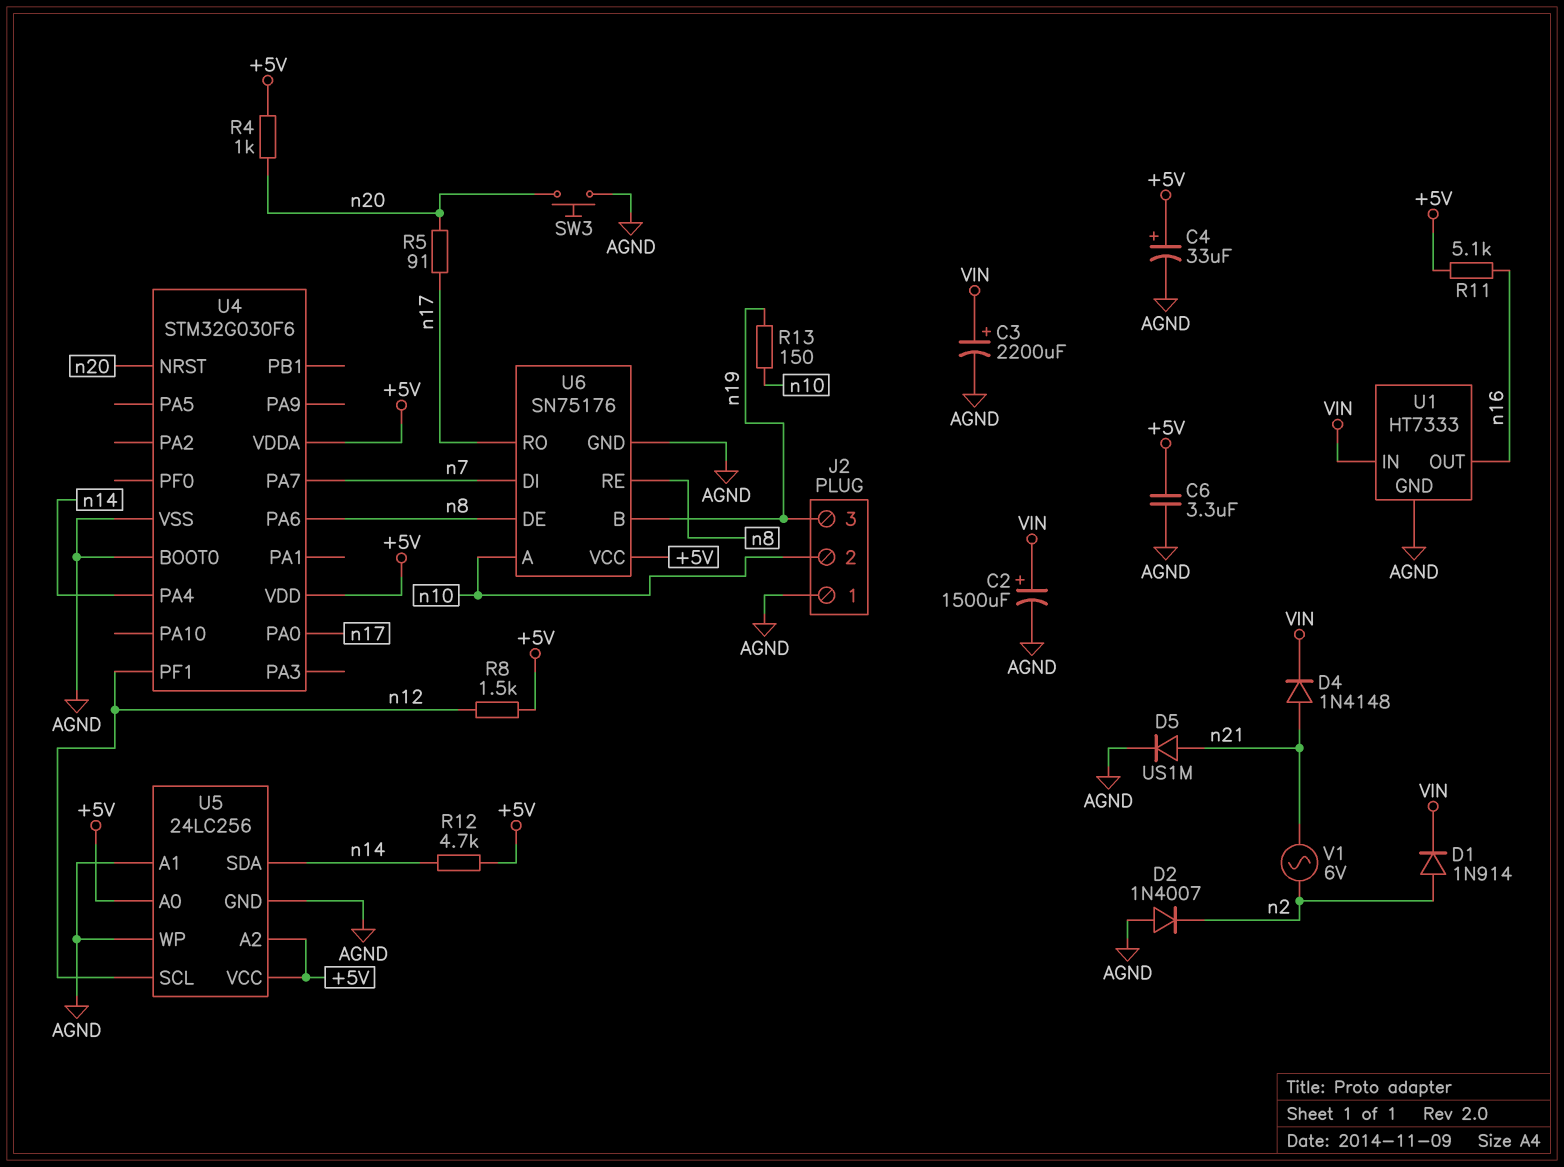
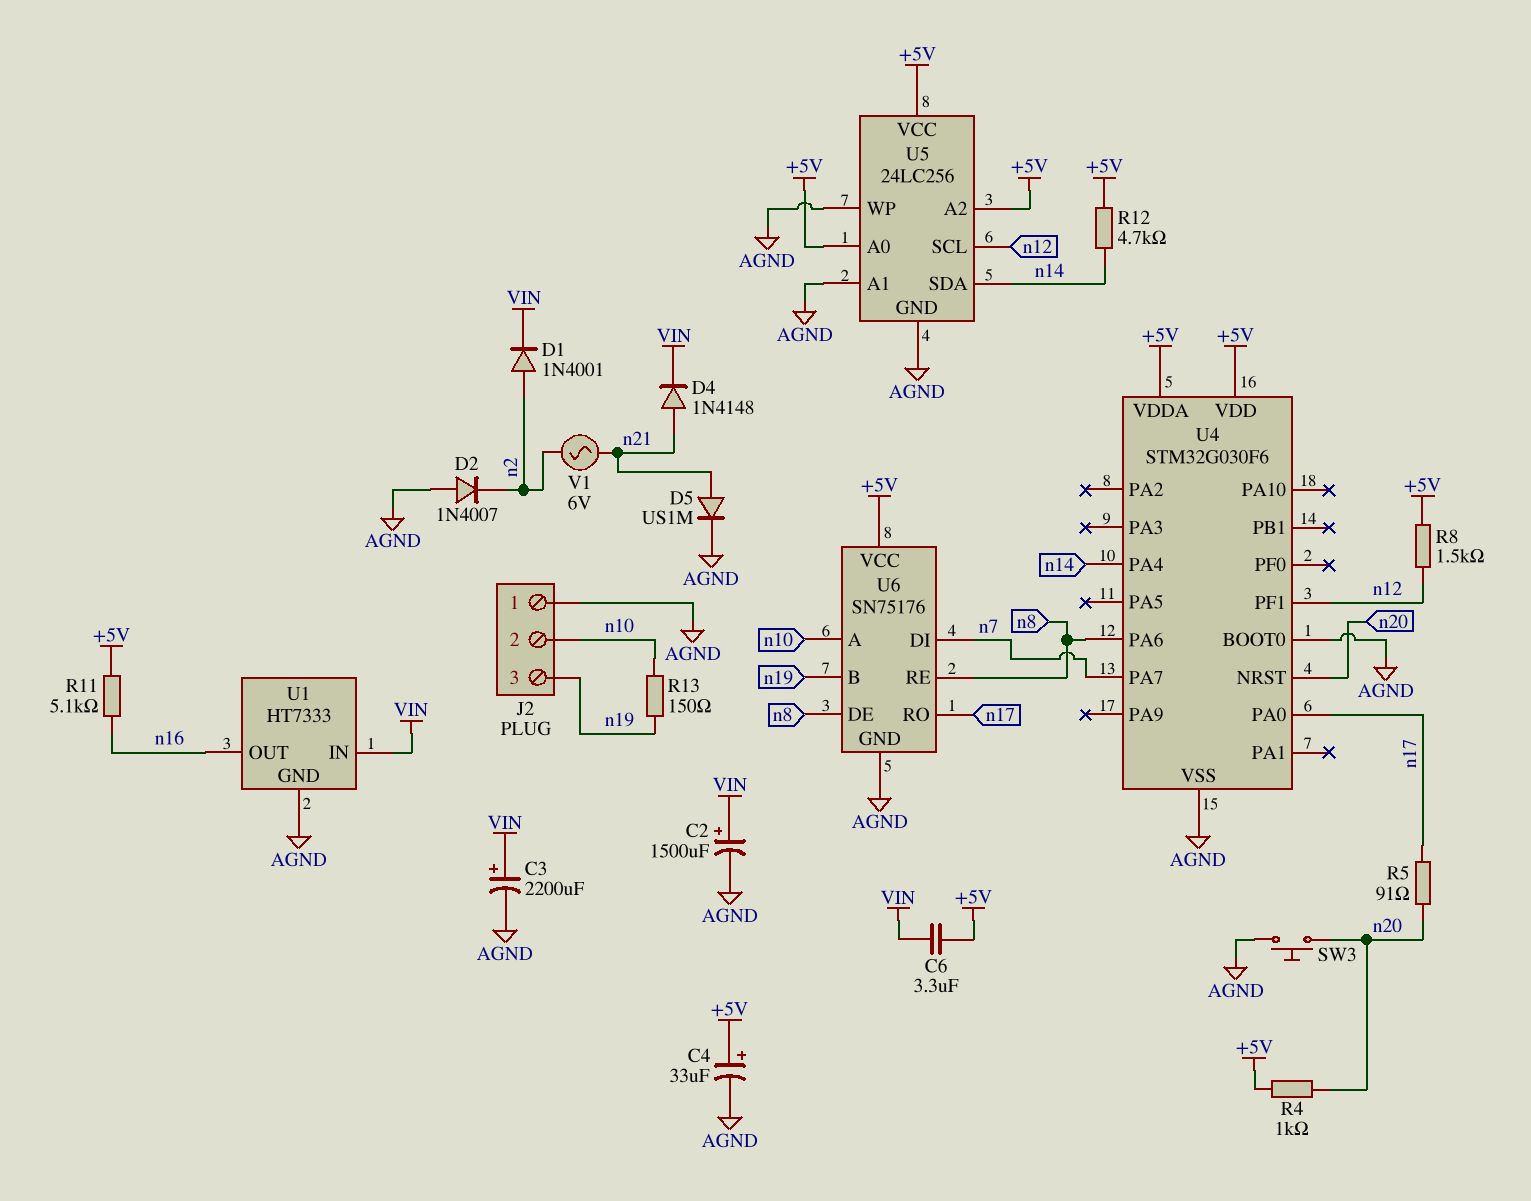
C6: 3.3uF (+5V, AGND) -> 3.3uF (+5V, VIN)
D1: diode 1N914 (A n2, K VIN) -> diode 1N4001 (A n2, K VIN)

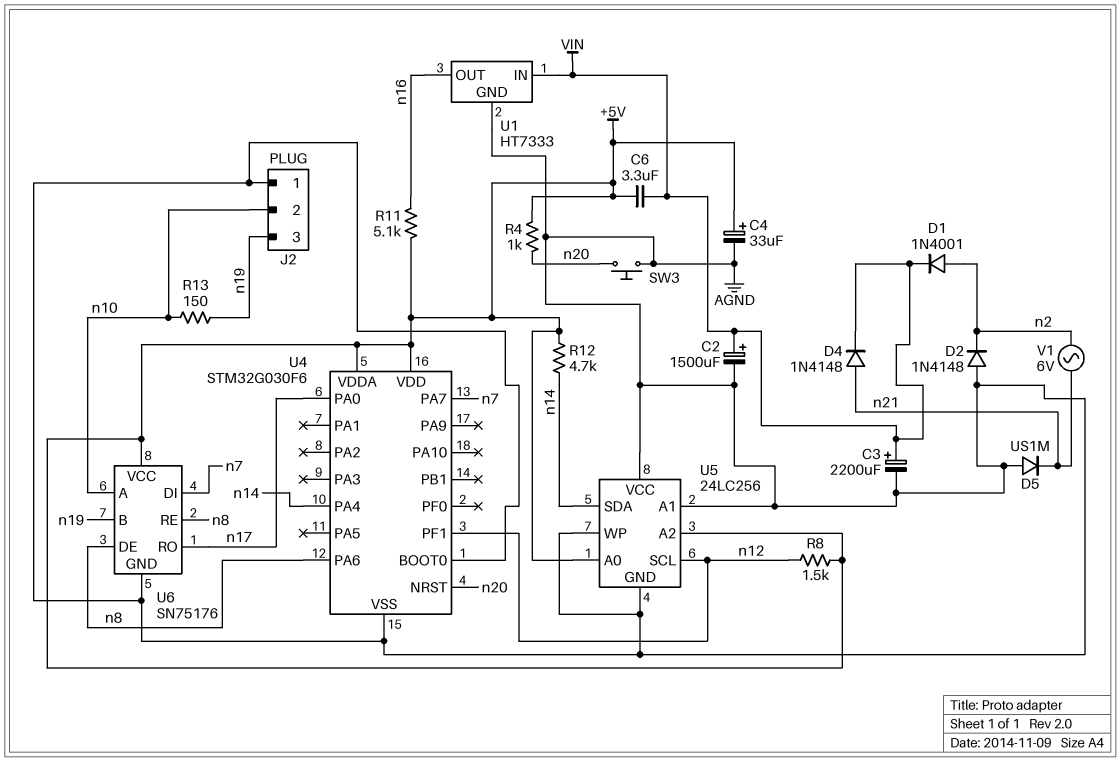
D2: diode 1N4007 (A AGND, K n2) -> diode 1N4148 (A AGND, K n2)
D5: diode US1M (A n21, K AGND) -> diode US1M (A AGND, K n21)
R5: 91 (n17, n20) -> none
U5 pin VCC: +5V -> AGND

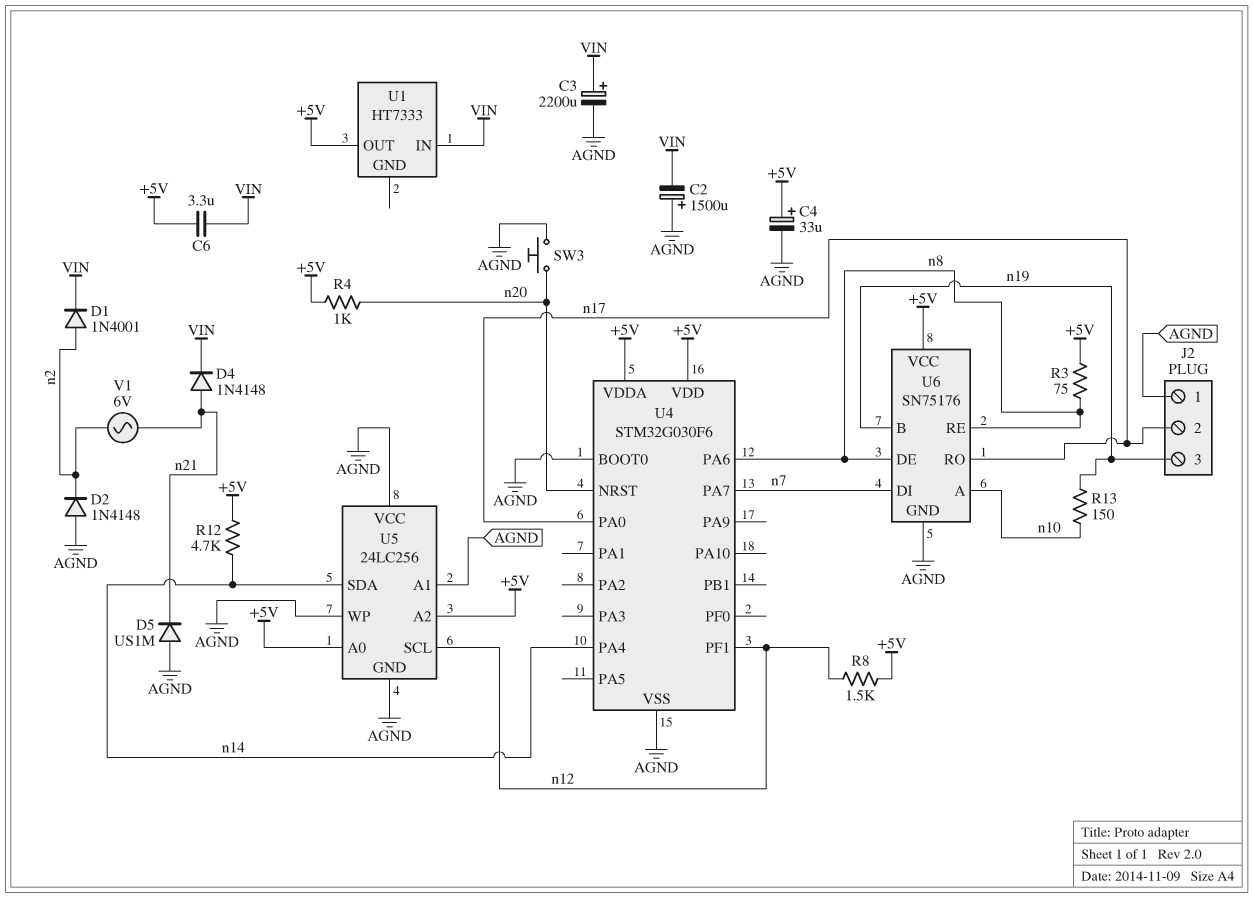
C2: 1500uF (plus VIN, minus AGND) -> 1500uF (plus AGND, minus VIN)
J2 pin 2: n10 -> n17
R3: none -> 75 (+5V, n8)
R11: 5.1k (+5V, n16) -> none
U1 pin GND: AGND -> none
U1 pin OUT: n16 -> +5V

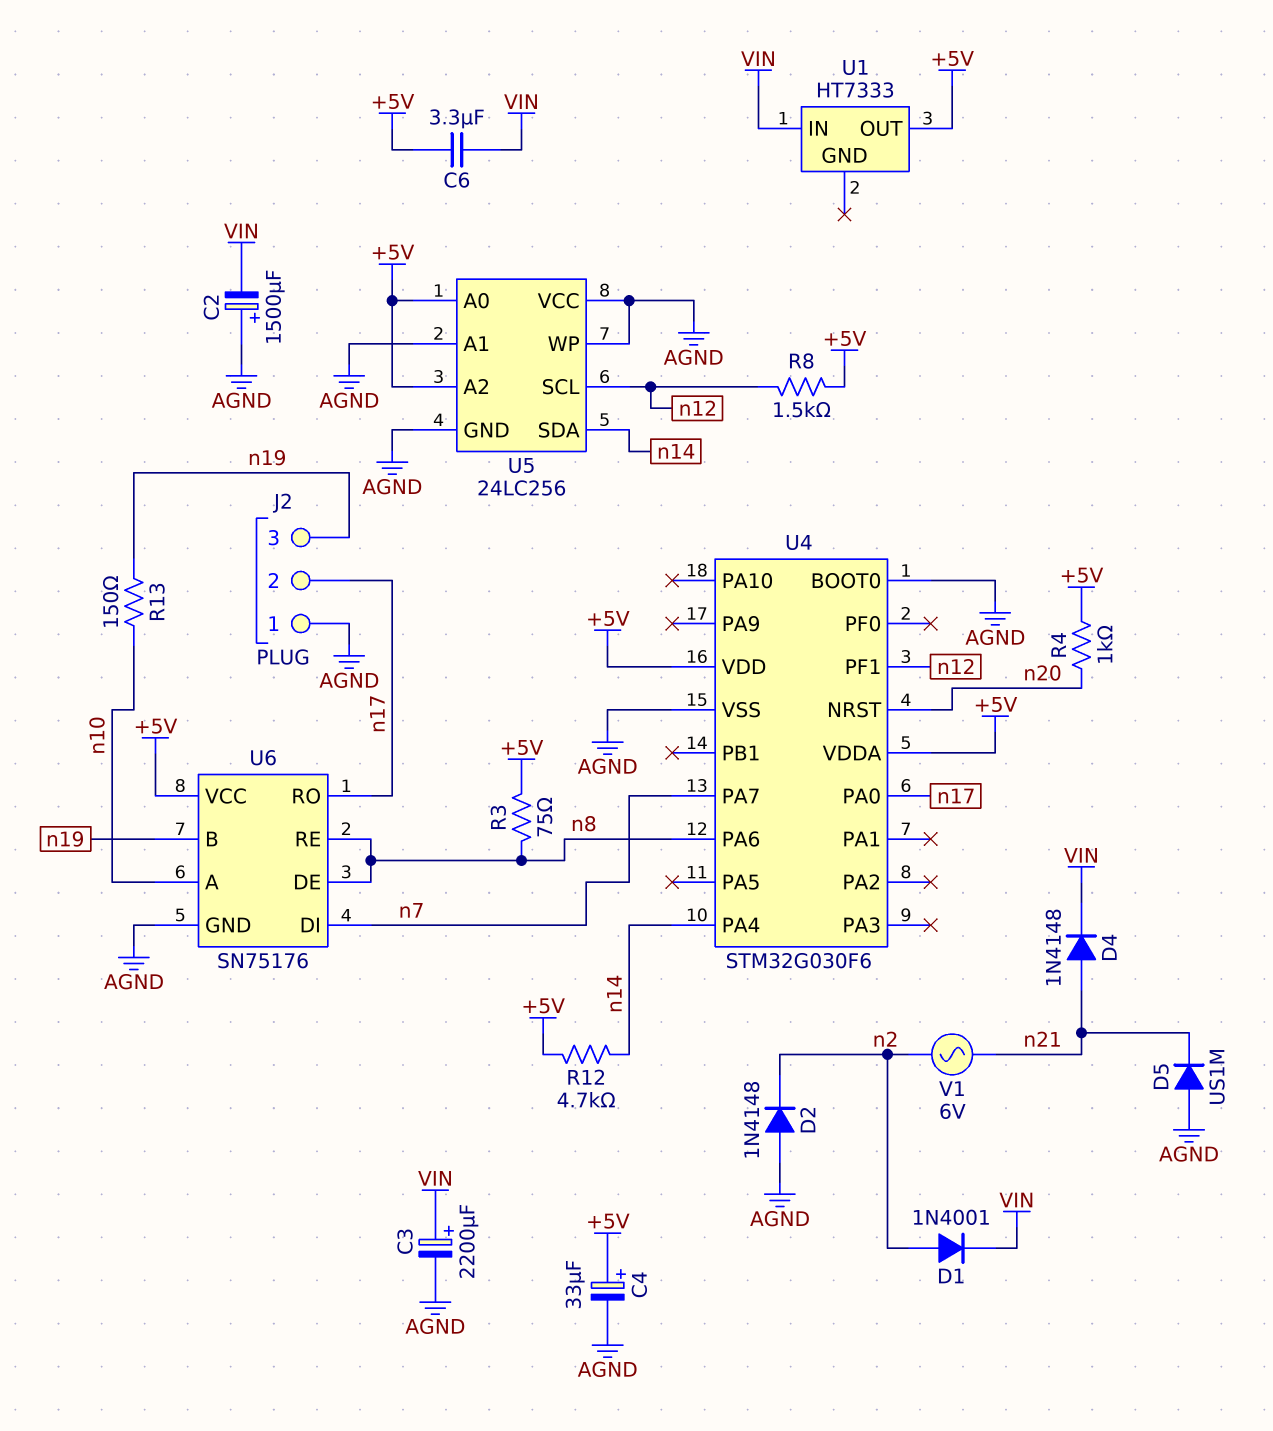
SW3: button (AGND, n20) -> none

